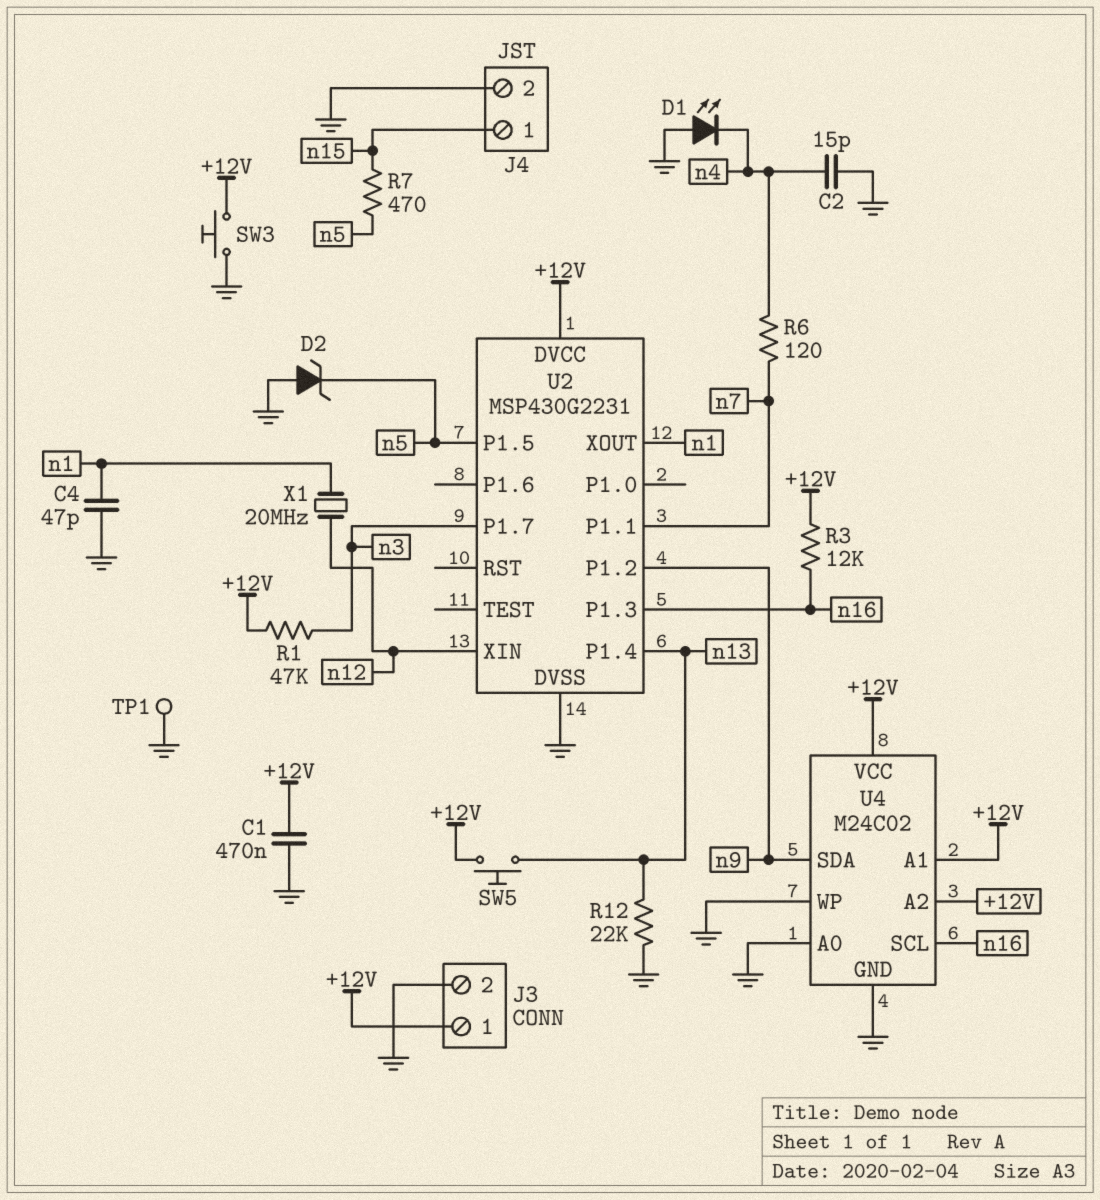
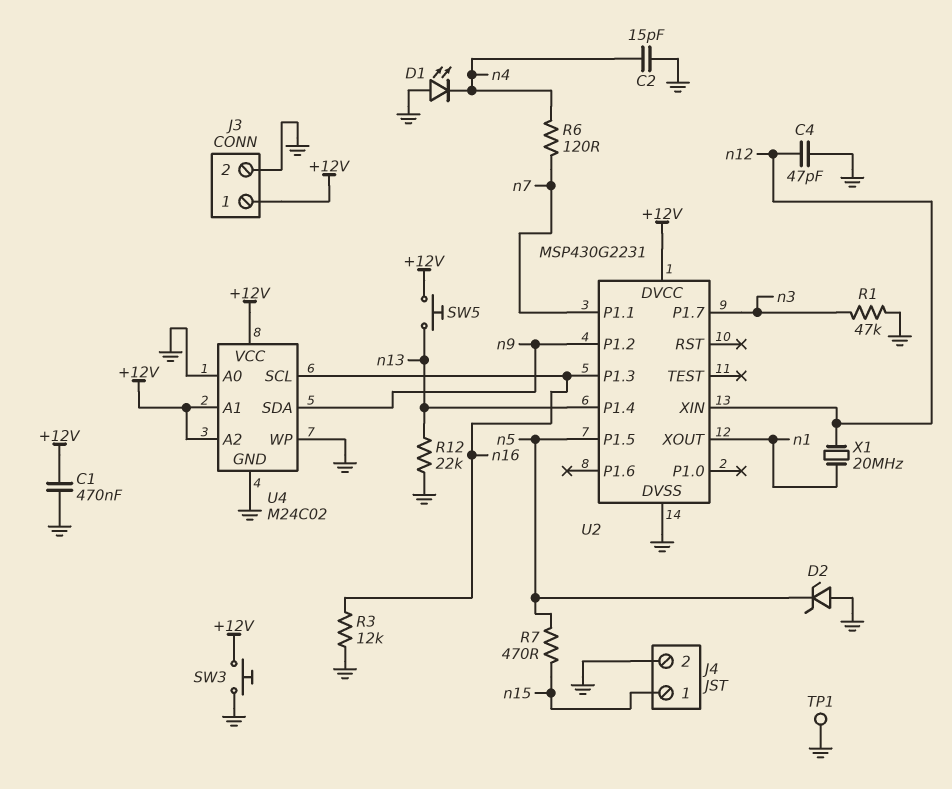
C4: 47pF (GND, n1) -> 47pF (GND, n12)
R1: 47k (+12V, n3) -> 47k (GND, n3)
R3: 12k (+12V, n16) -> 12k (GND, n16)

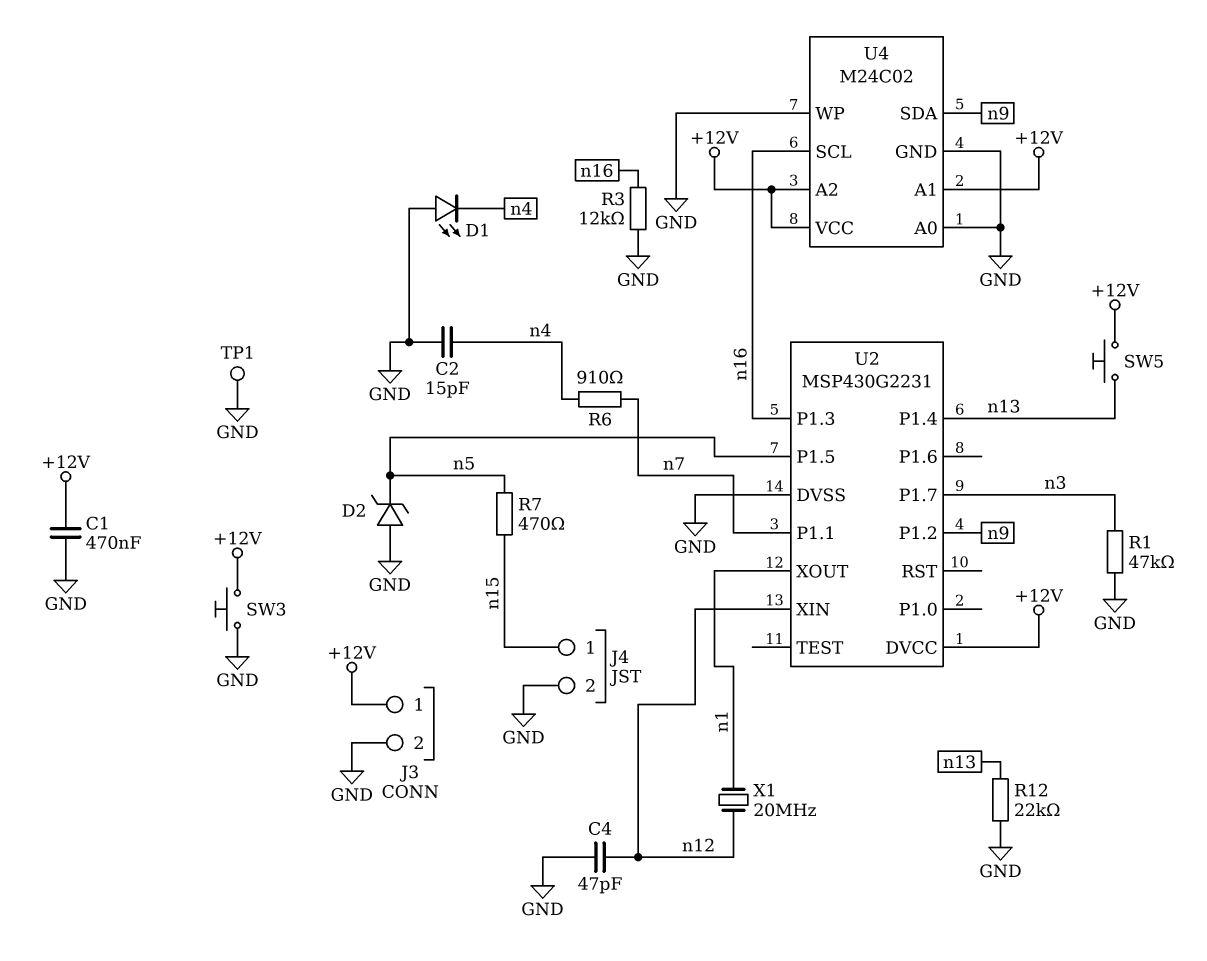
R6: 120 (n4, n7) -> 910 (n4, n7)

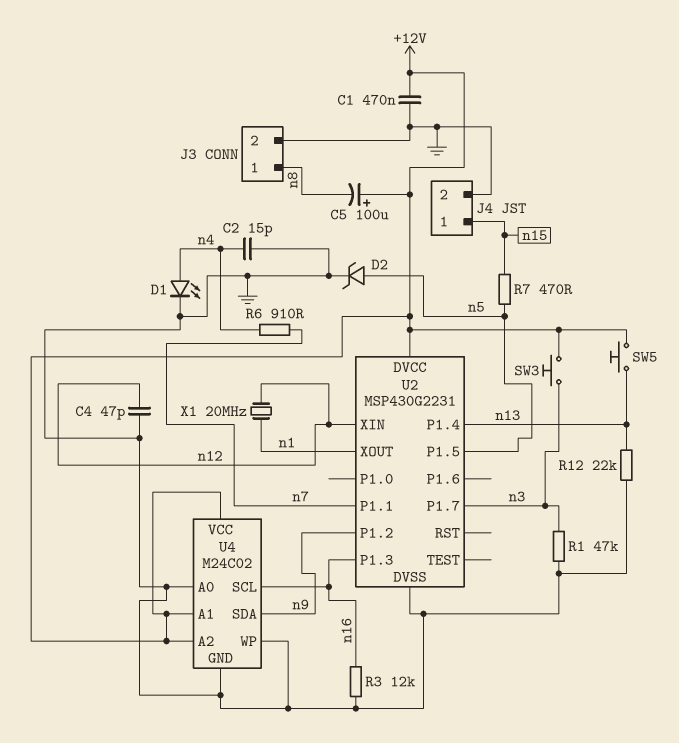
C5: none -> 100uF (plus +12V, minus n8)
D1: LED (A GND, K n4) -> LED (A n4, K GND)
D2: zener (A GND, K n5) -> zener (A n5, K GND)
J3 pin 1: +12V -> n8
SW3: button (+12V, GND) -> button (+12V, n3)
TP1: test point (GND) -> none

